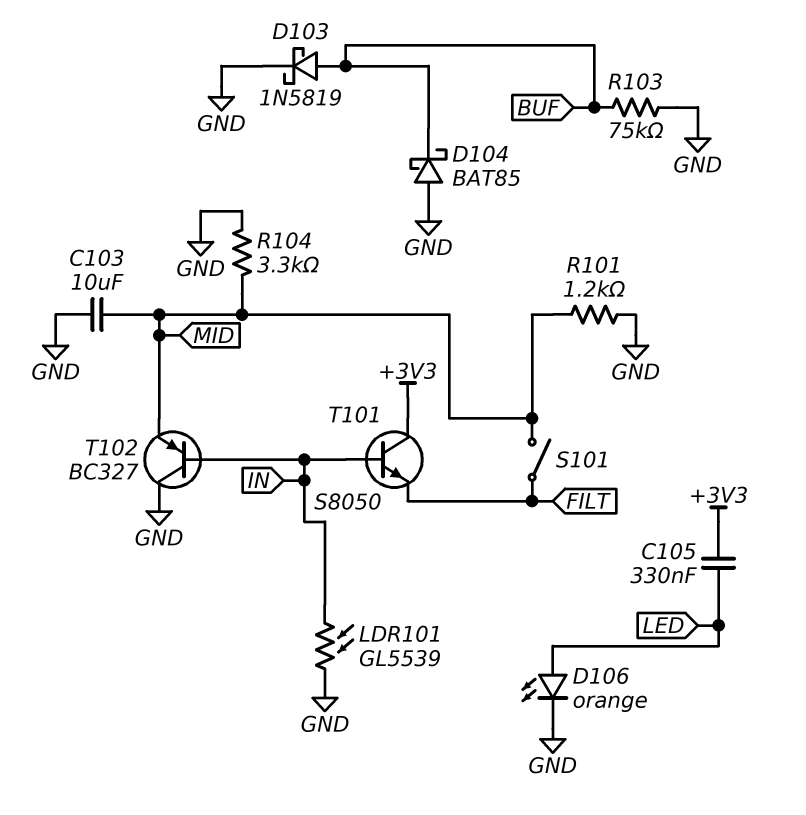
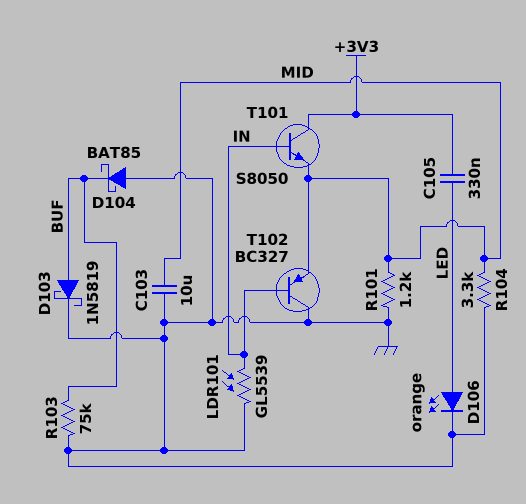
S101: switch (FILT, MID) -> none
T101: NPN S8050 (B IN, C +3V3, E FILT) -> NPN S8050 (B IN, C +3V3, E MID)

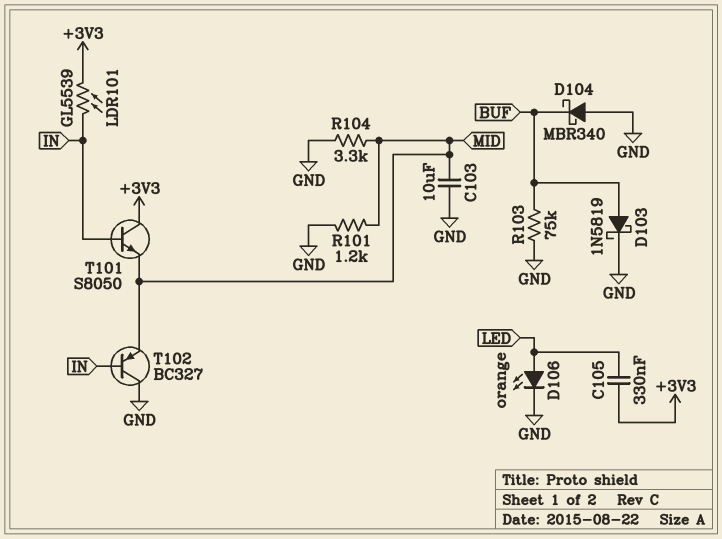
D104: schottky BAT85 (A GND, K BUF) -> schottky MBR340 (A GND, K BUF)
LDR101: GL5539 (GND, IN) -> GL5539 (+3V3, IN)

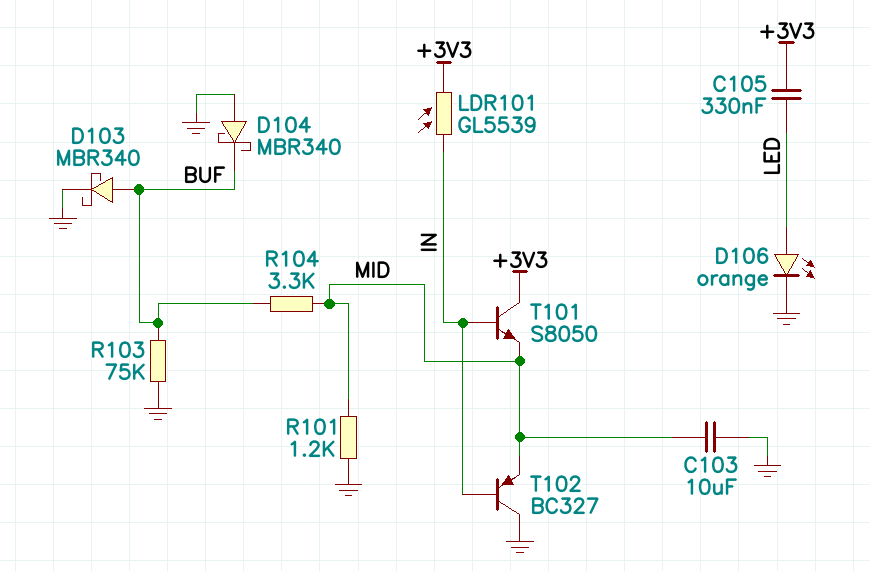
D103: schottky 1N5819 (A BUF, K GND) -> schottky MBR340 (A BUF, K GND)
R104: 3.3k (GND, MID) -> 3.3k (BUF, MID)

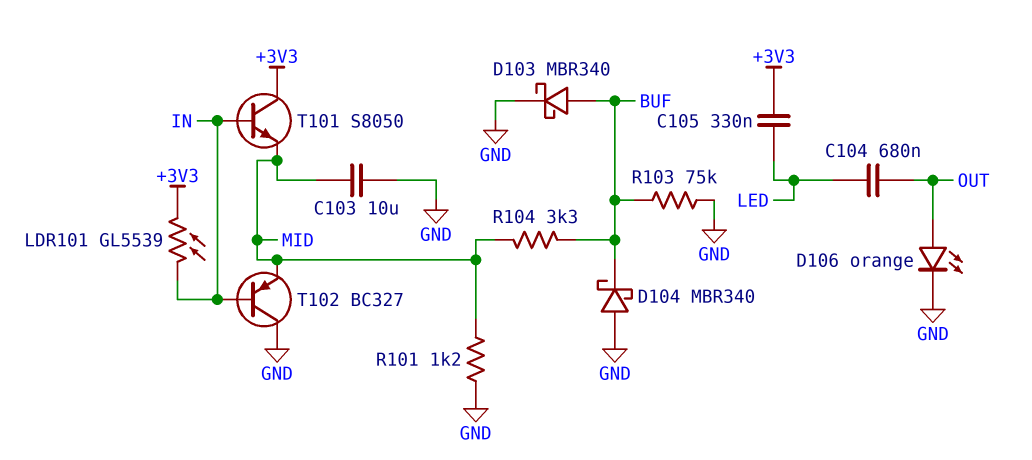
C104: none -> 680nF (LED, OUT)
D106: LED orange (A LED, K GND) -> LED orange (A OUT, K GND)

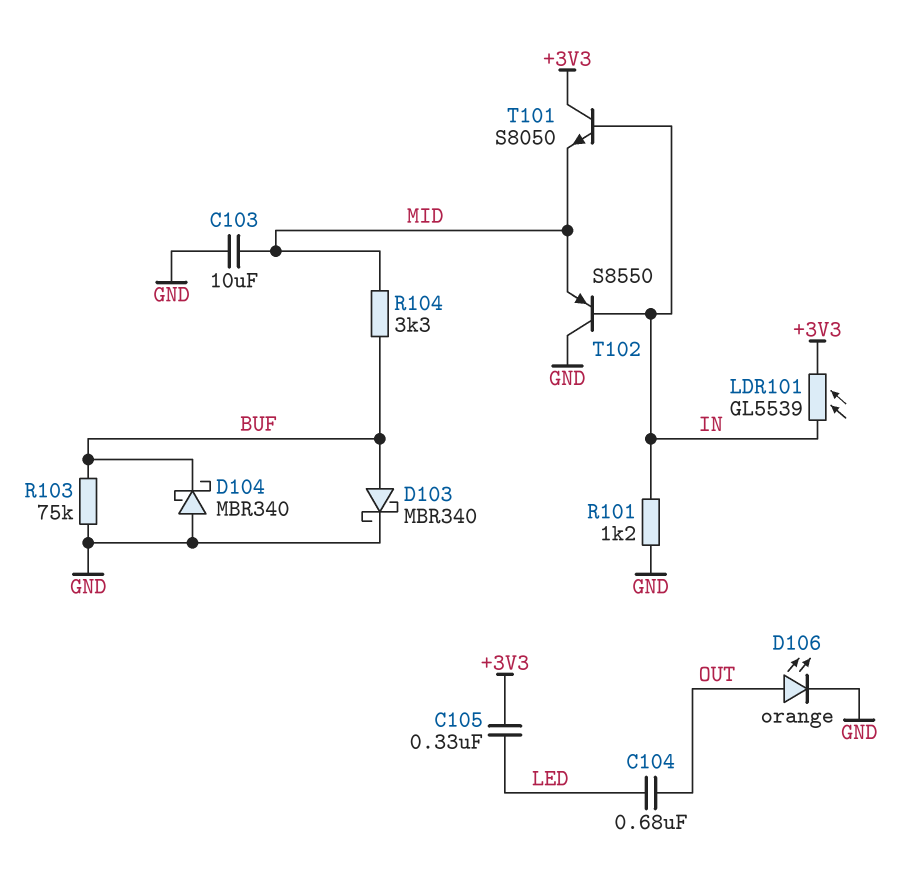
R101: 1.2k (GND, MID) -> 1.2k (GND, IN)
T102: PNP BC327 (B IN, C GND, E MID) -> PNP S8550 (B IN, C GND, E MID)

